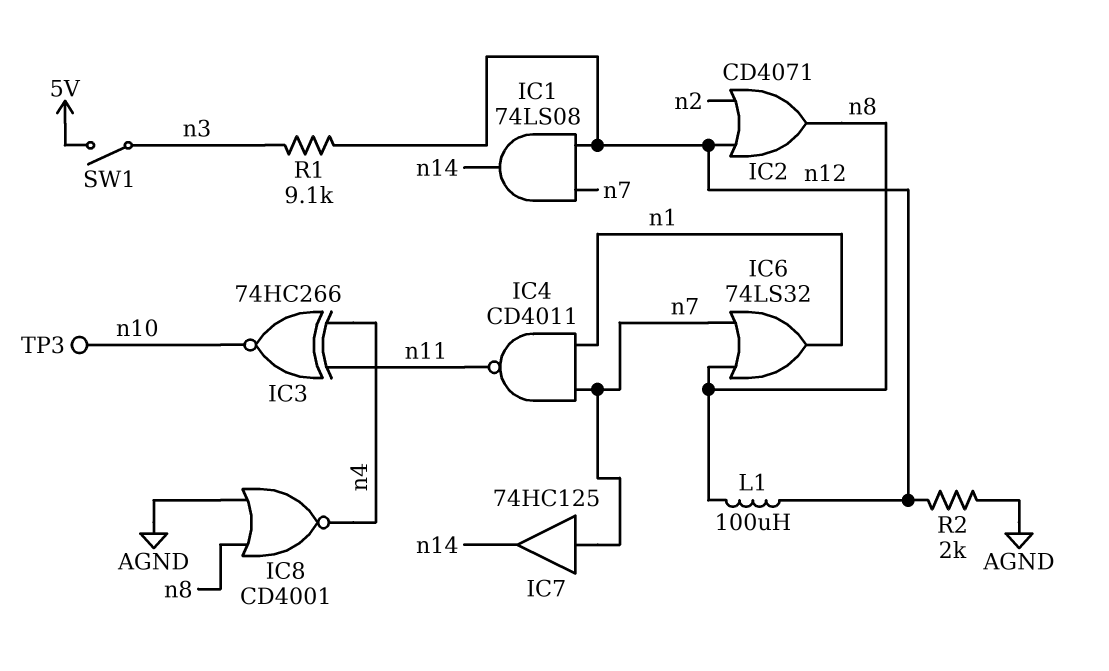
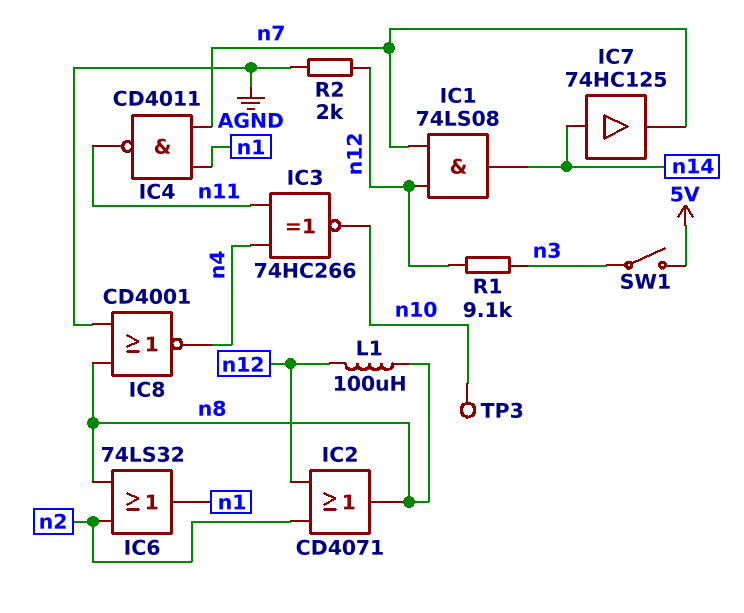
IC6: OR 74LS32 (in n7, in n8, out n1) -> OR 74LS32 (in n2, in n8, out n1)
IC7: buffer 74HC125 (in n7, out n14) -> buffer 74HC125 (in n14, out n7)

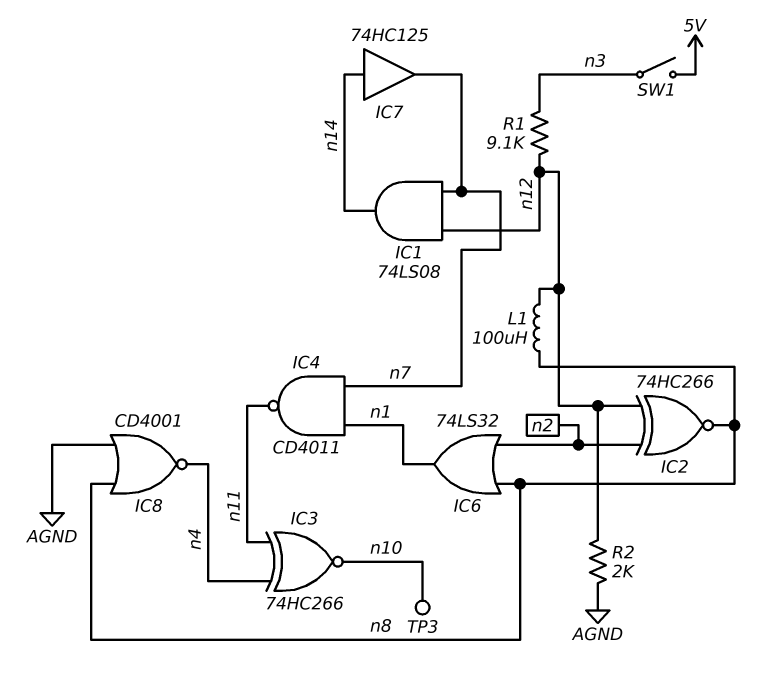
IC2: OR CD4071 (in n2, in n12, out n8) -> XNOR 74HC266 (in n2, in n12, out n8)

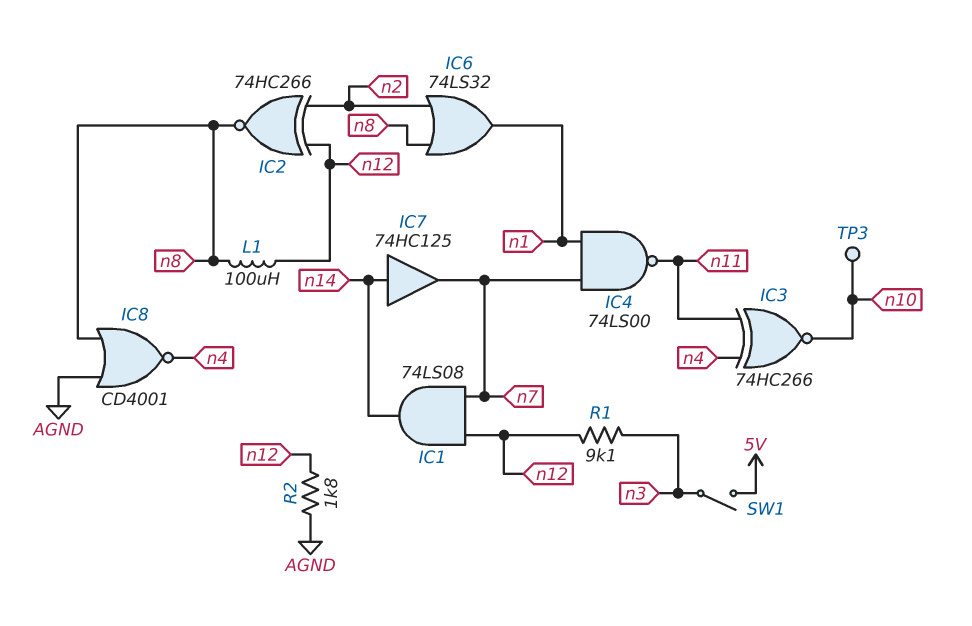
IC4: NAND CD4011 (in n1, in n7, out n11) -> NAND 74LS00 (in n1, in n7, out n11)
R2: 2k (AGND, n12) -> 1.8k (AGND, n12)

